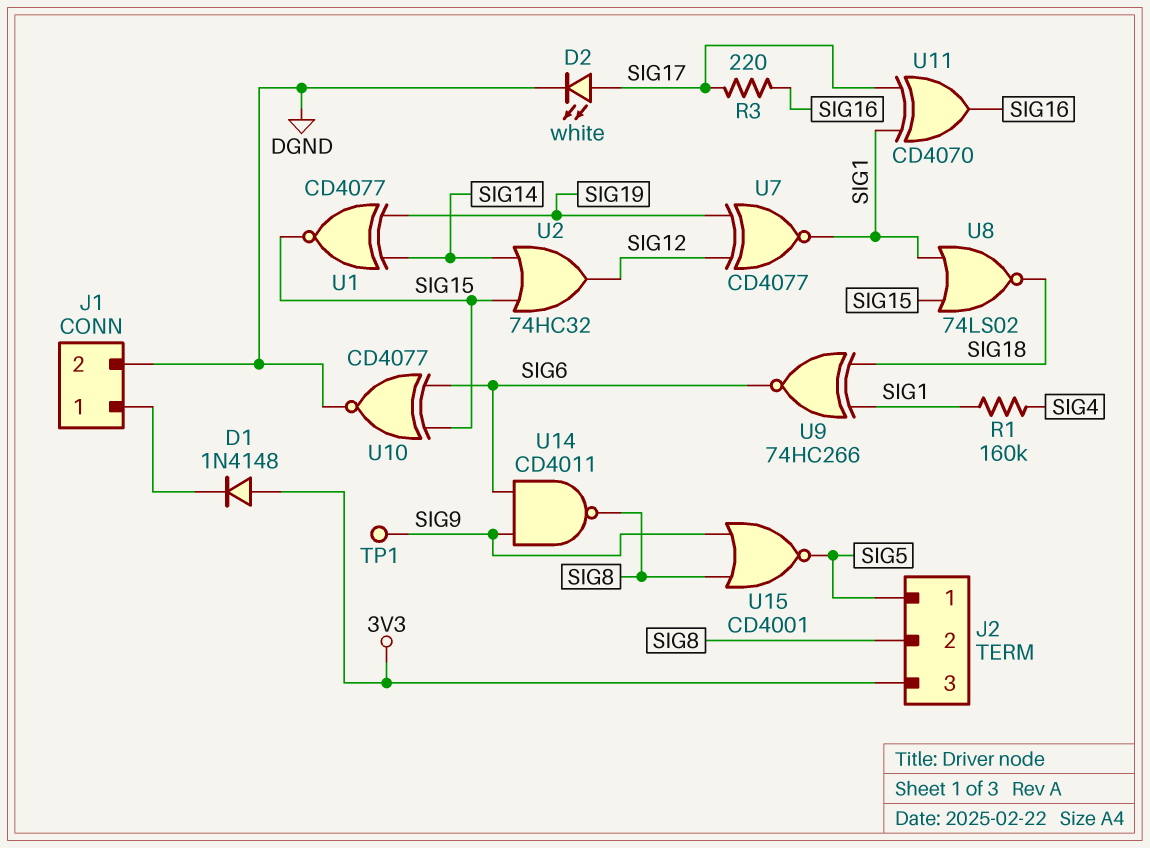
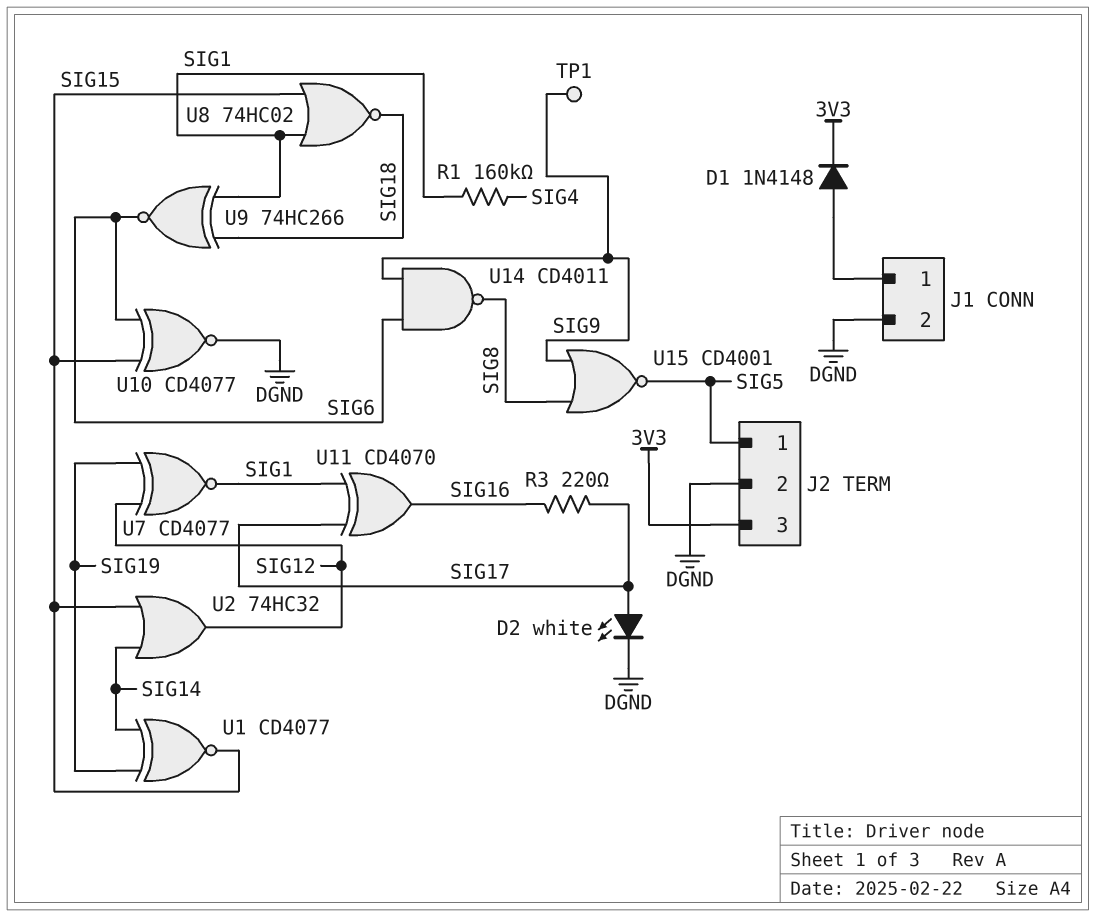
D1: diode 1N4148 (A 3V3, K J1/1) -> diode 1N4148 (A J1/1, K 3V3)
J2 pin 2: SIG8 -> DGND
U8: NOR 74LS02 (in SIG1, in SIG15, out SIG18) -> NOR 74HC02 (in SIG1, in SIG15, out SIG18)

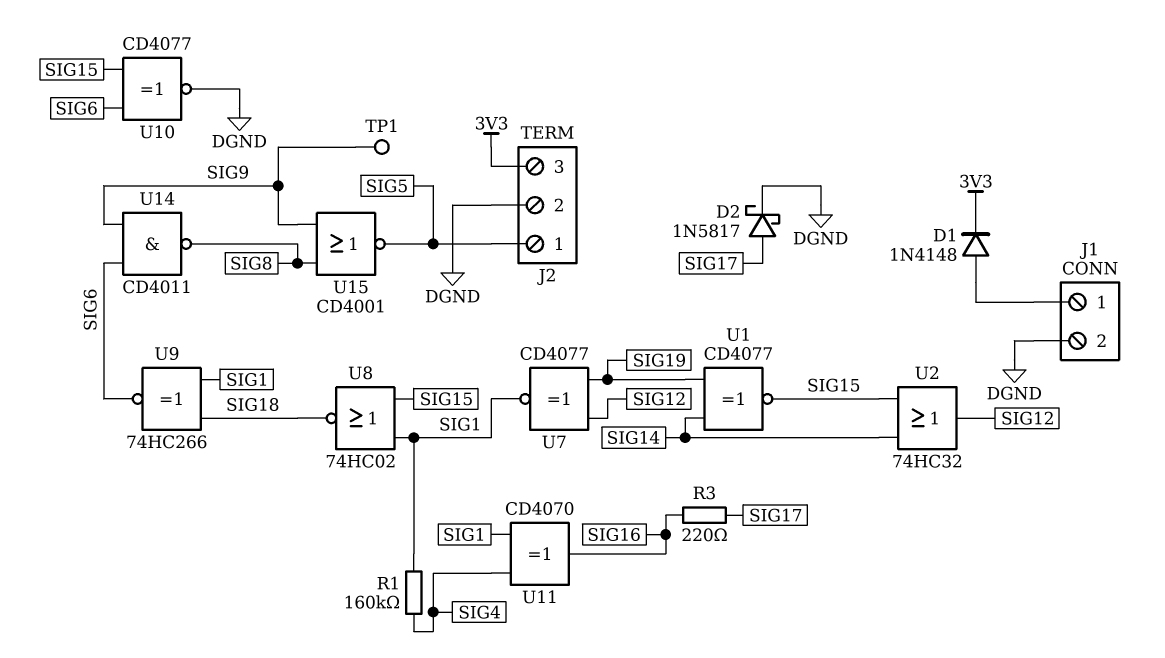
D2: LED white (A SIG17, K DGND) -> schottky 1N5817 (A SIG17, K DGND)
U11: XOR CD4070 (in SIG1, in SIG17, out SIG16) -> XOR CD4070 (in SIG1, in SIG4, out SIG16)

